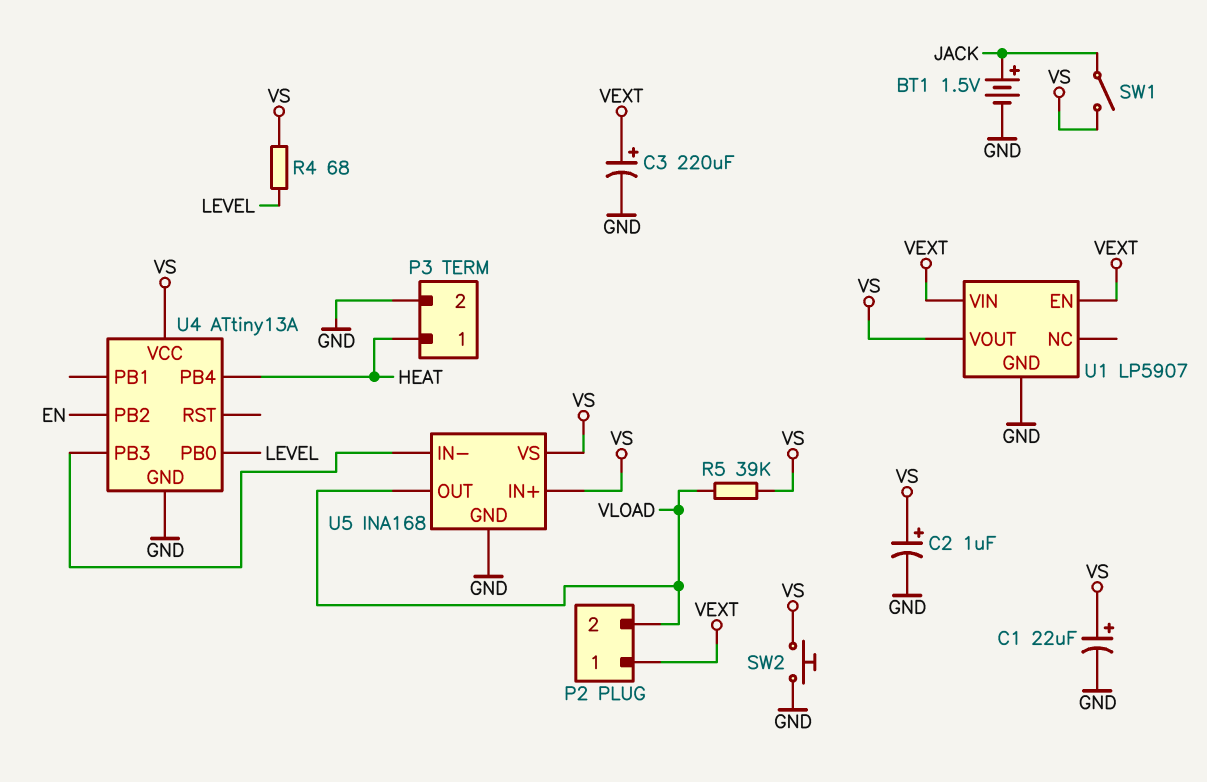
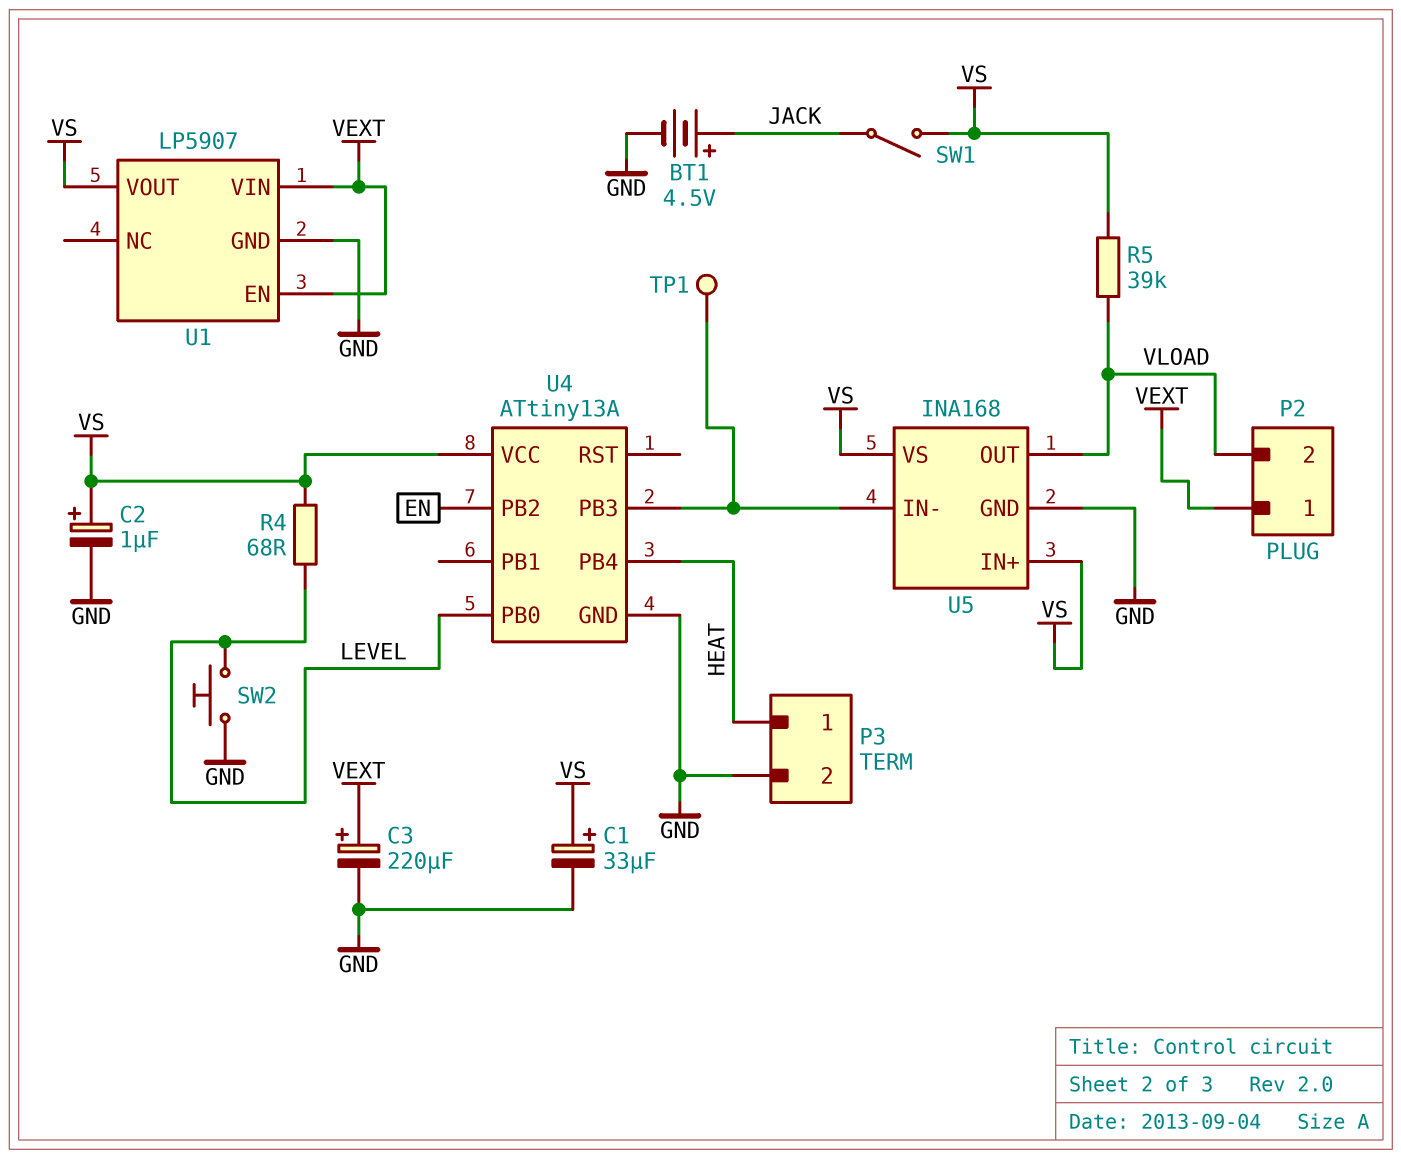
BT1: 1.5V (plus JACK, minus GND) -> 4.5V (plus JACK, minus GND)
C1: 22uF (plus VS, minus GND) -> 33uF (plus VS, minus GND)
SW2: button (GND, VS) -> button (GND, LEVEL)
TP1: none -> test point (U4/PB3)

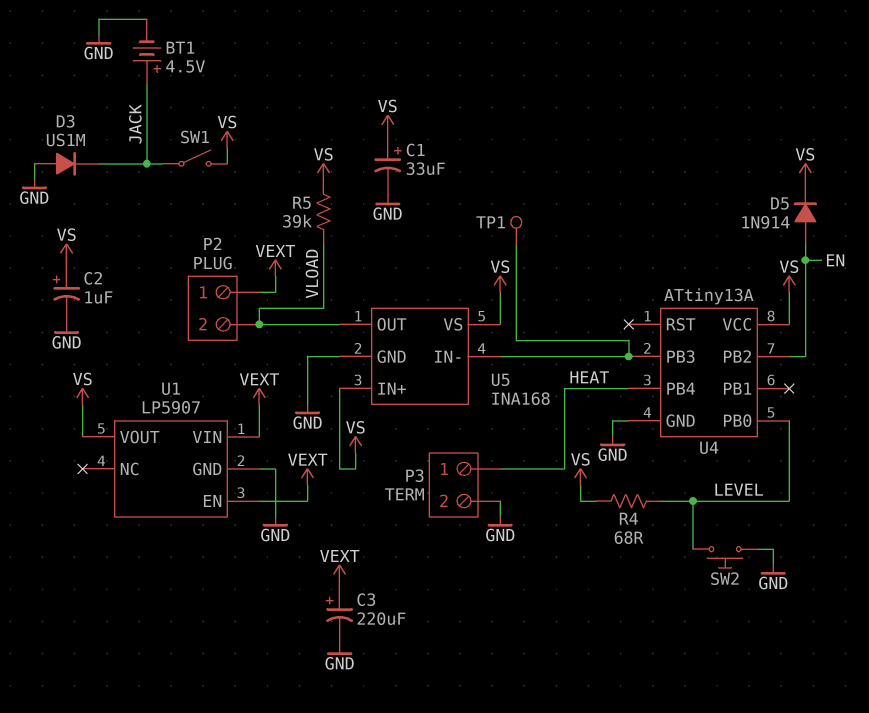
D3: none -> diode US1M (A GND, K JACK)
D5: none -> diode 1N914 (A EN, K VS)

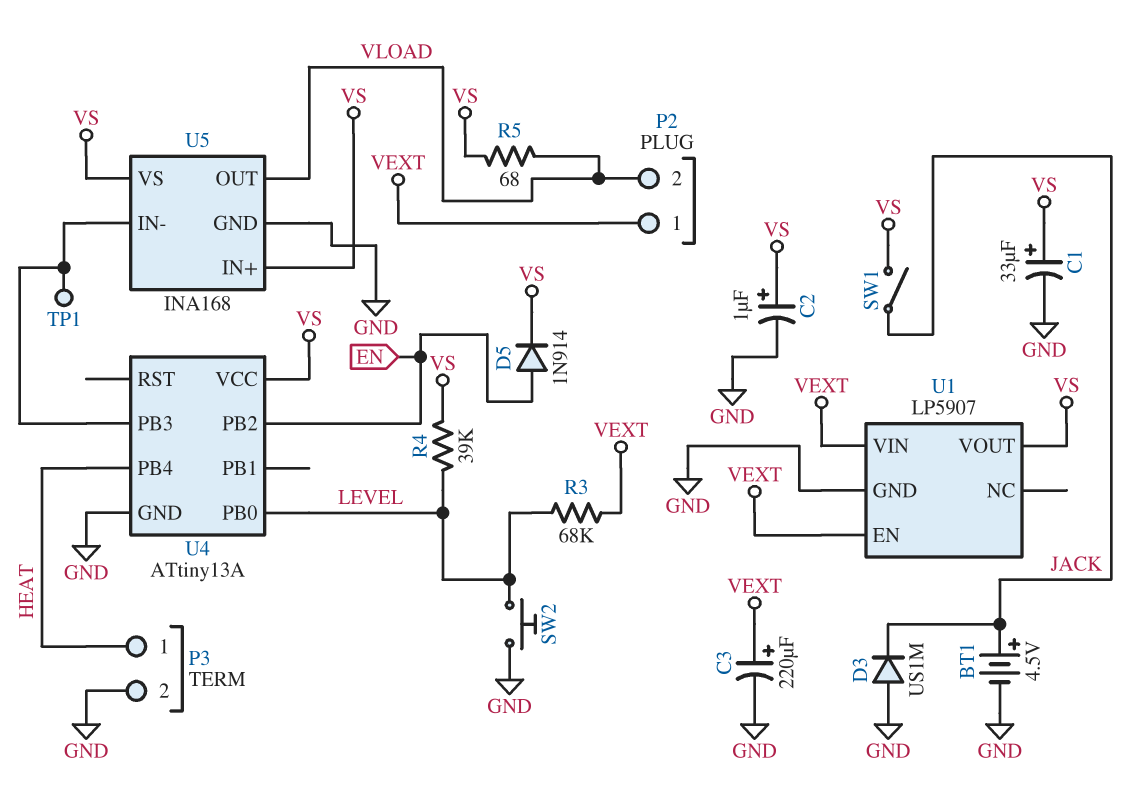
R3: none -> 68k (LEVEL, VEXT)
R4: 68 (LEVEL, VS) -> 39k (LEVEL, VS)
R5: 39k (VLOAD, VS) -> 68 (VLOAD, VS)

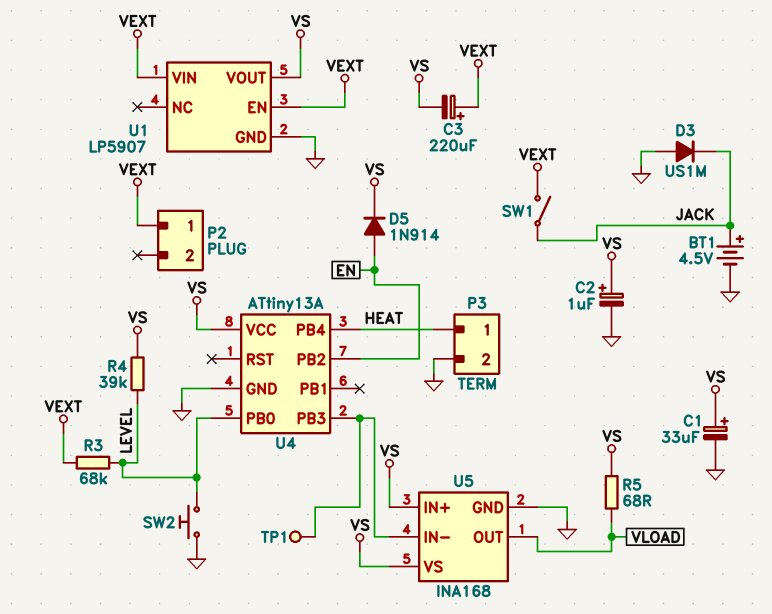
C3: 220uF (plus VEXT, minus GND) -> 220uF (plus VEXT, minus VS)
P2 pin 2: VLOAD -> none
SW1: switch (JACK, VS) -> switch (JACK, VEXT)

